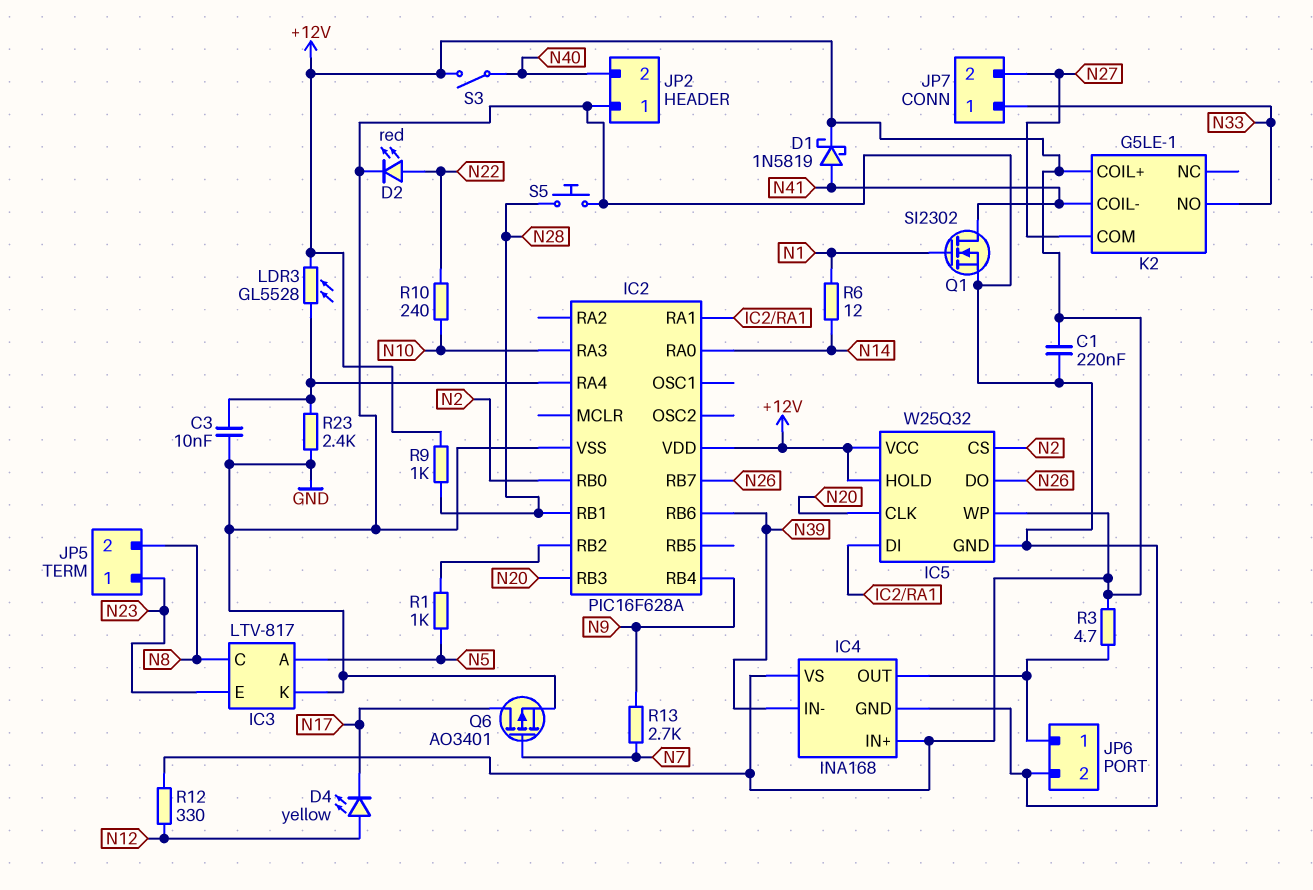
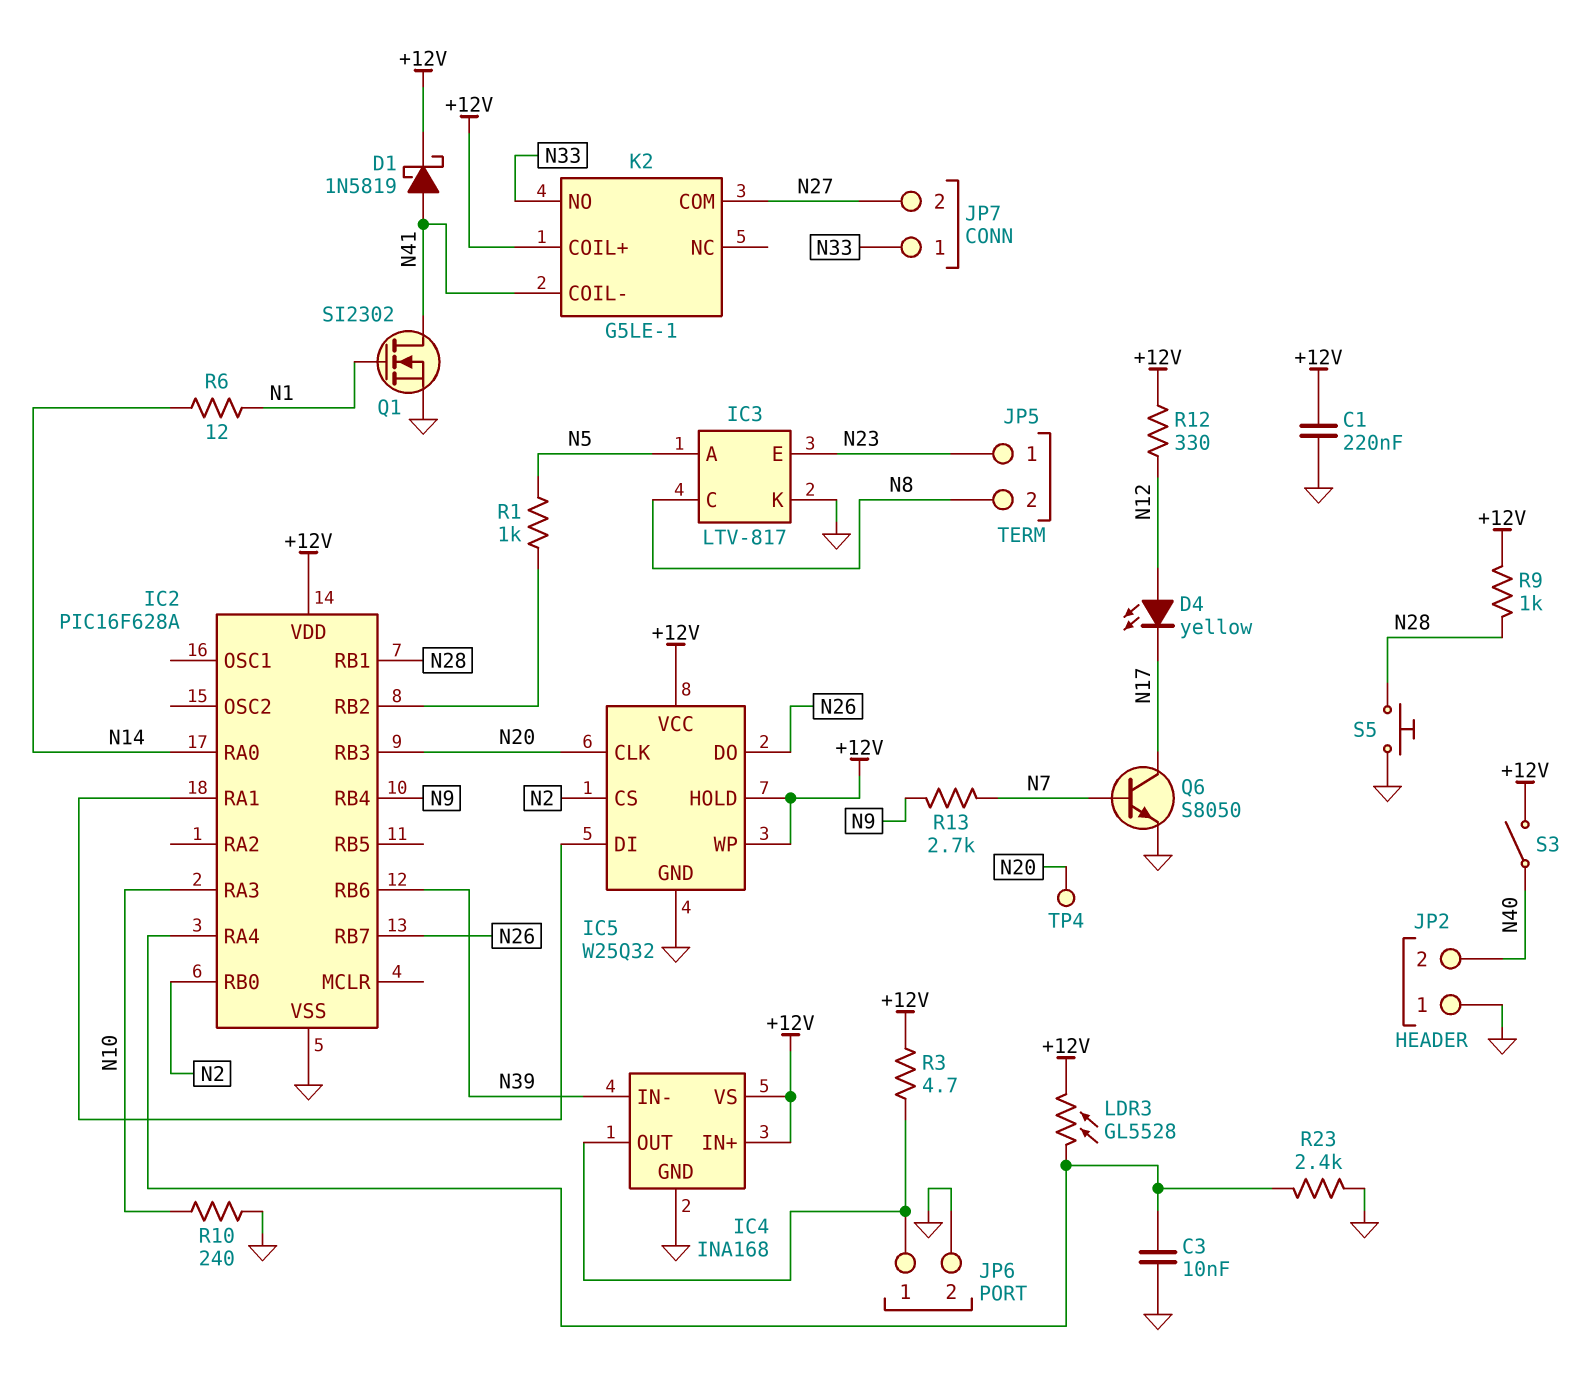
D2: LED red (A N22, K GND) -> none
Q6: PMOS AO3401 (G N7, D N17, S GND) -> NPN S8050 (B N7, C N17, E GND)
R10: 240 (N10, N22) -> 240 (GND, N10)
TP4: none -> test point (N20)

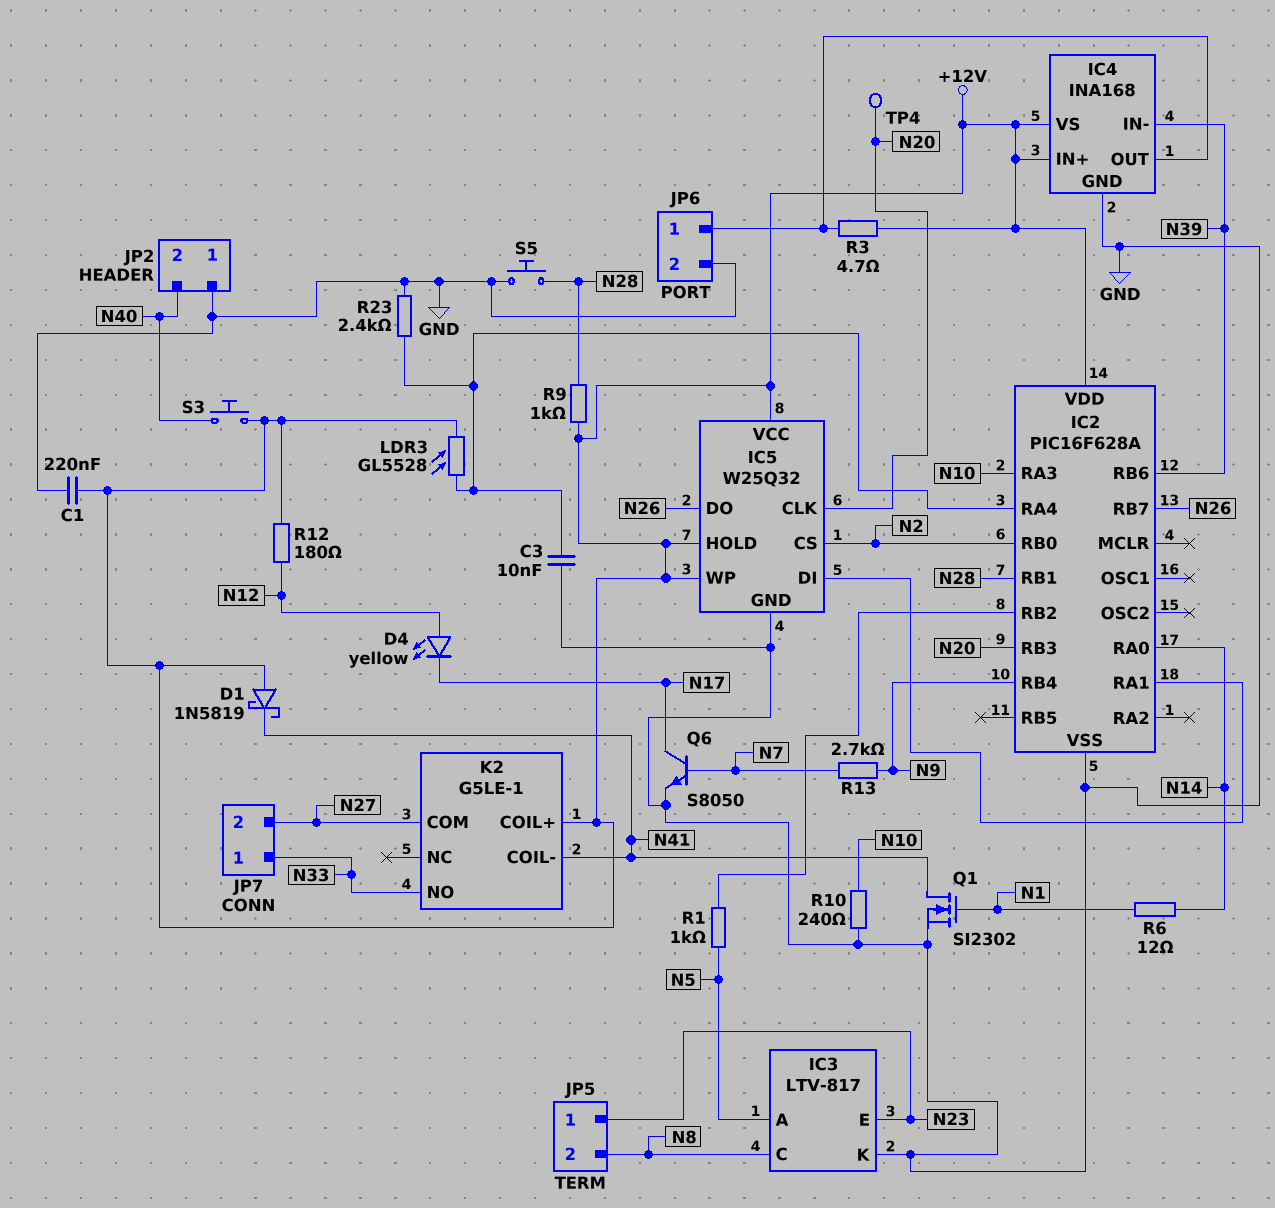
D1: schottky 1N5819 (A N41, K +12V) -> schottky 1N5819 (A +12V, K N41)
R12: 330 (+12V, N12) -> 180 (+12V, N12)
S3: switch (+12V, N40) -> button (+12V, N40)

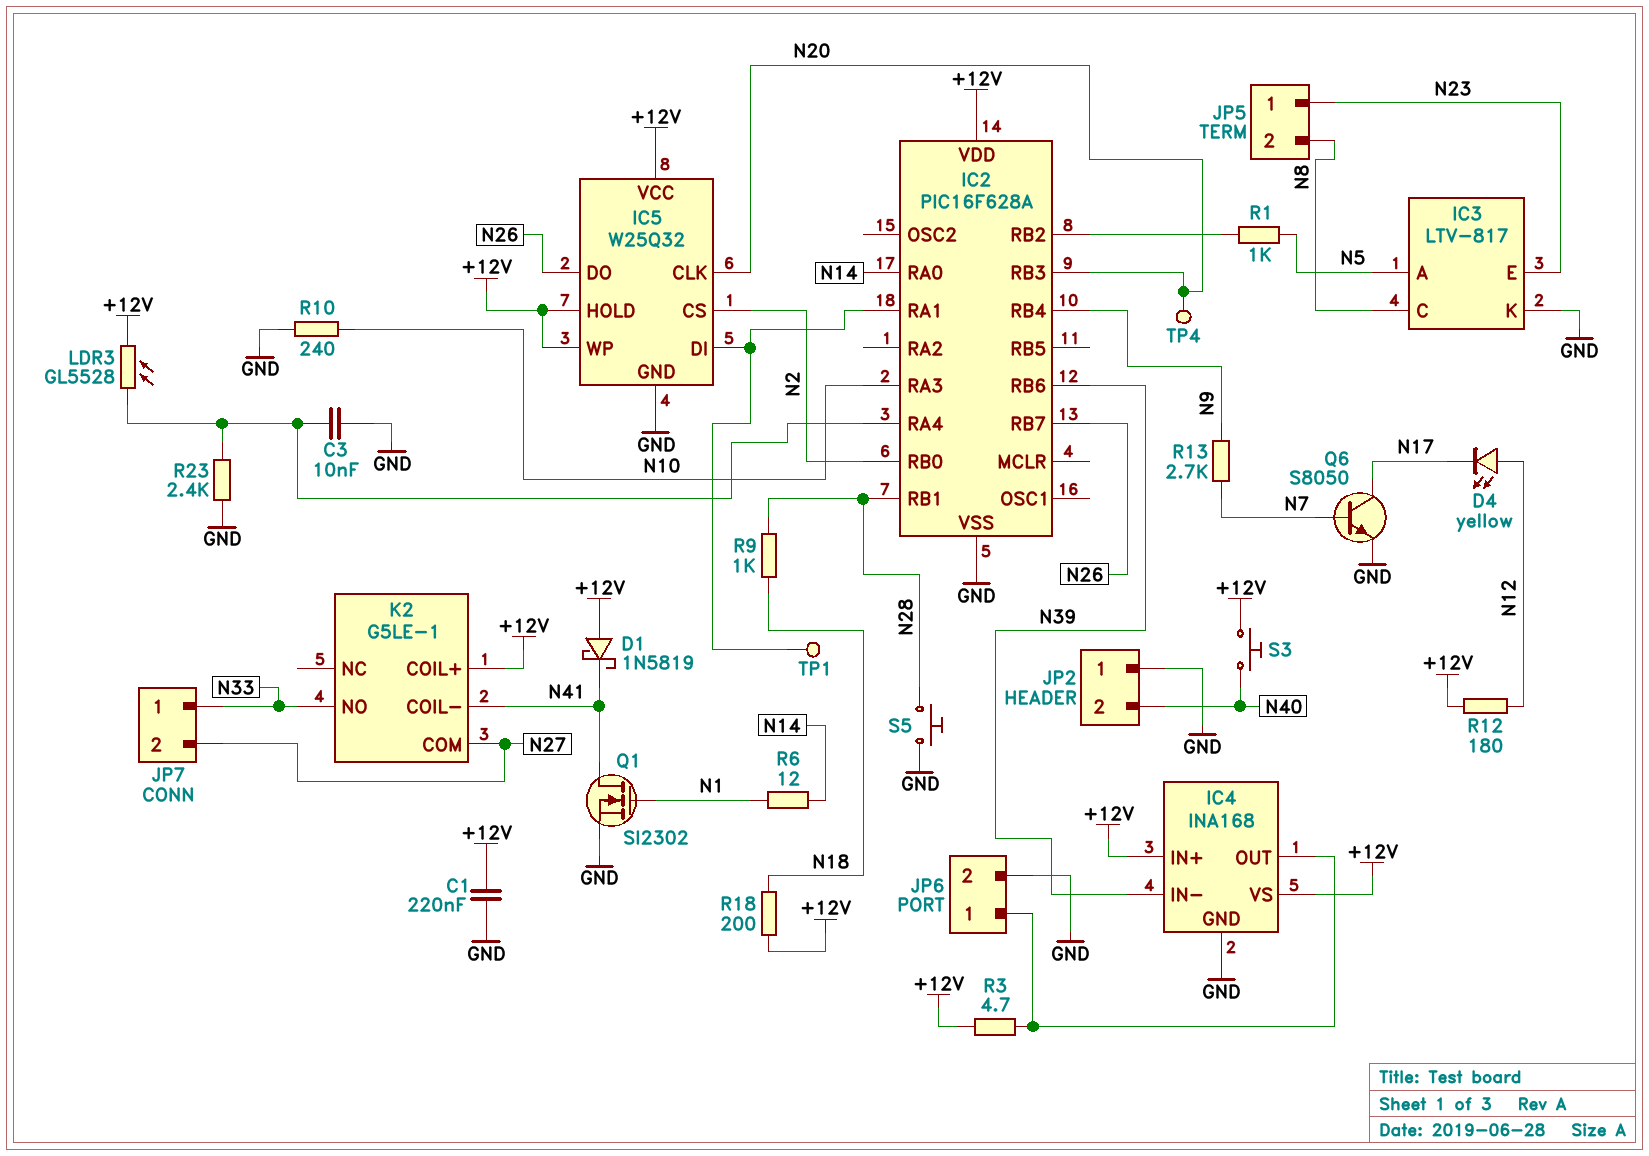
R9: 1k (+12V, N28) -> 1k (N18, N28)
R18: none -> 200 (+12V, N18)
TP1: none -> test point (IC2/RA1)

